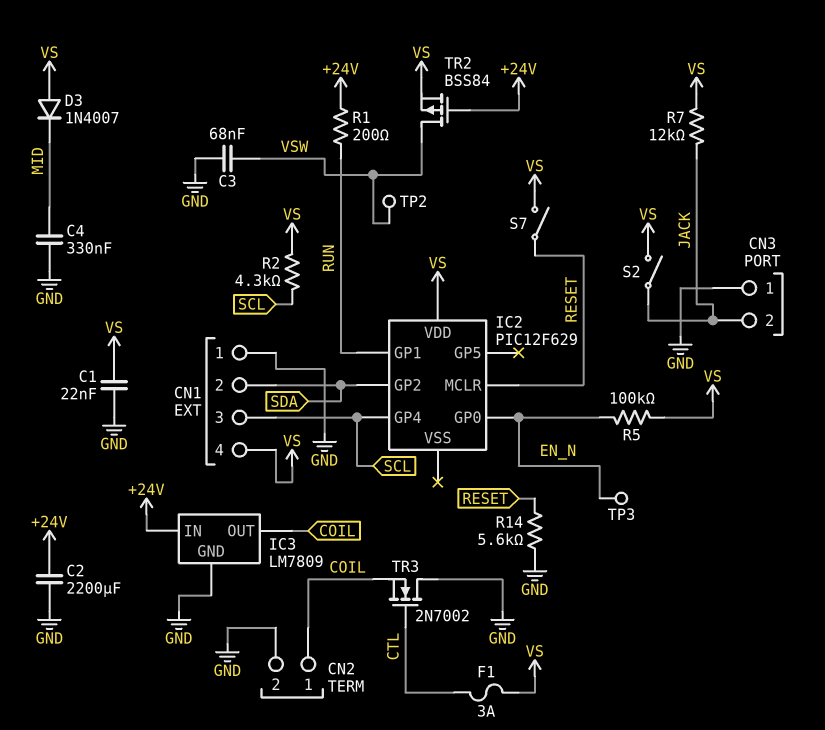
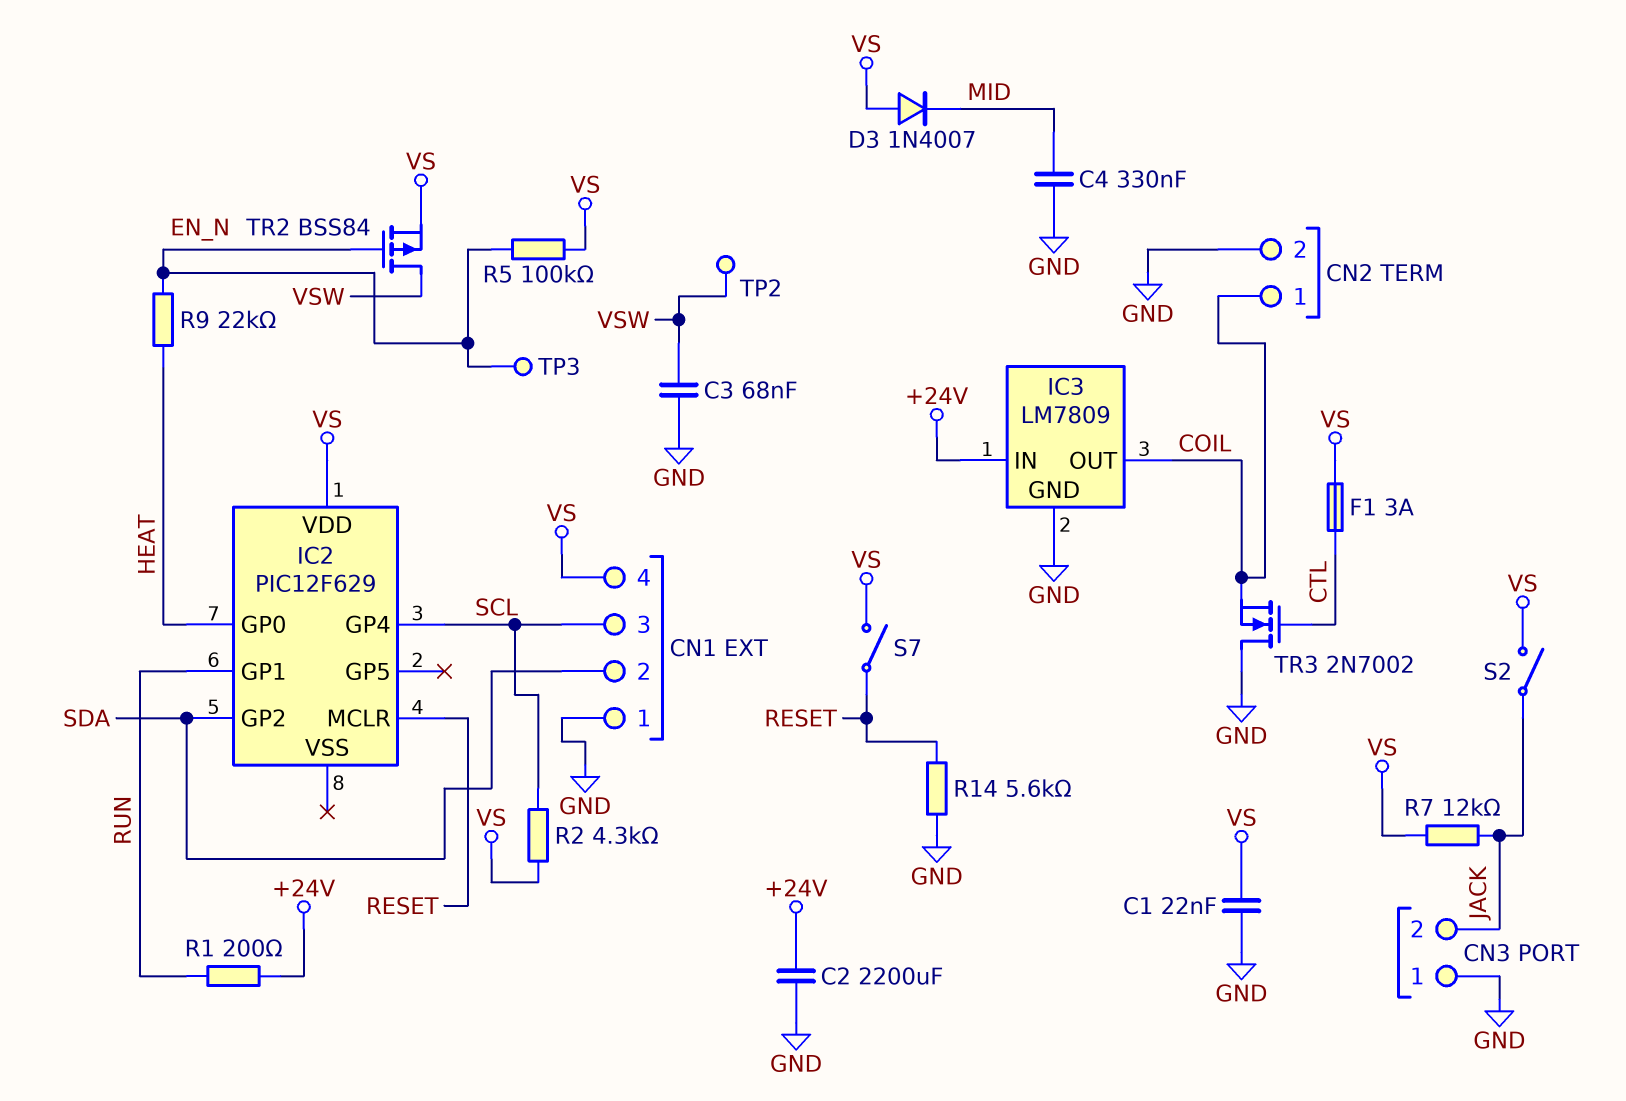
IC2 pin GP0: EN_N -> HEAT
R9: none -> 22k (EN_N, HEAT)
TR2: PMOS BSS84 (G +24V, D VSW, S VS) -> PMOS BSS84 (G EN_N, D VSW, S VS)

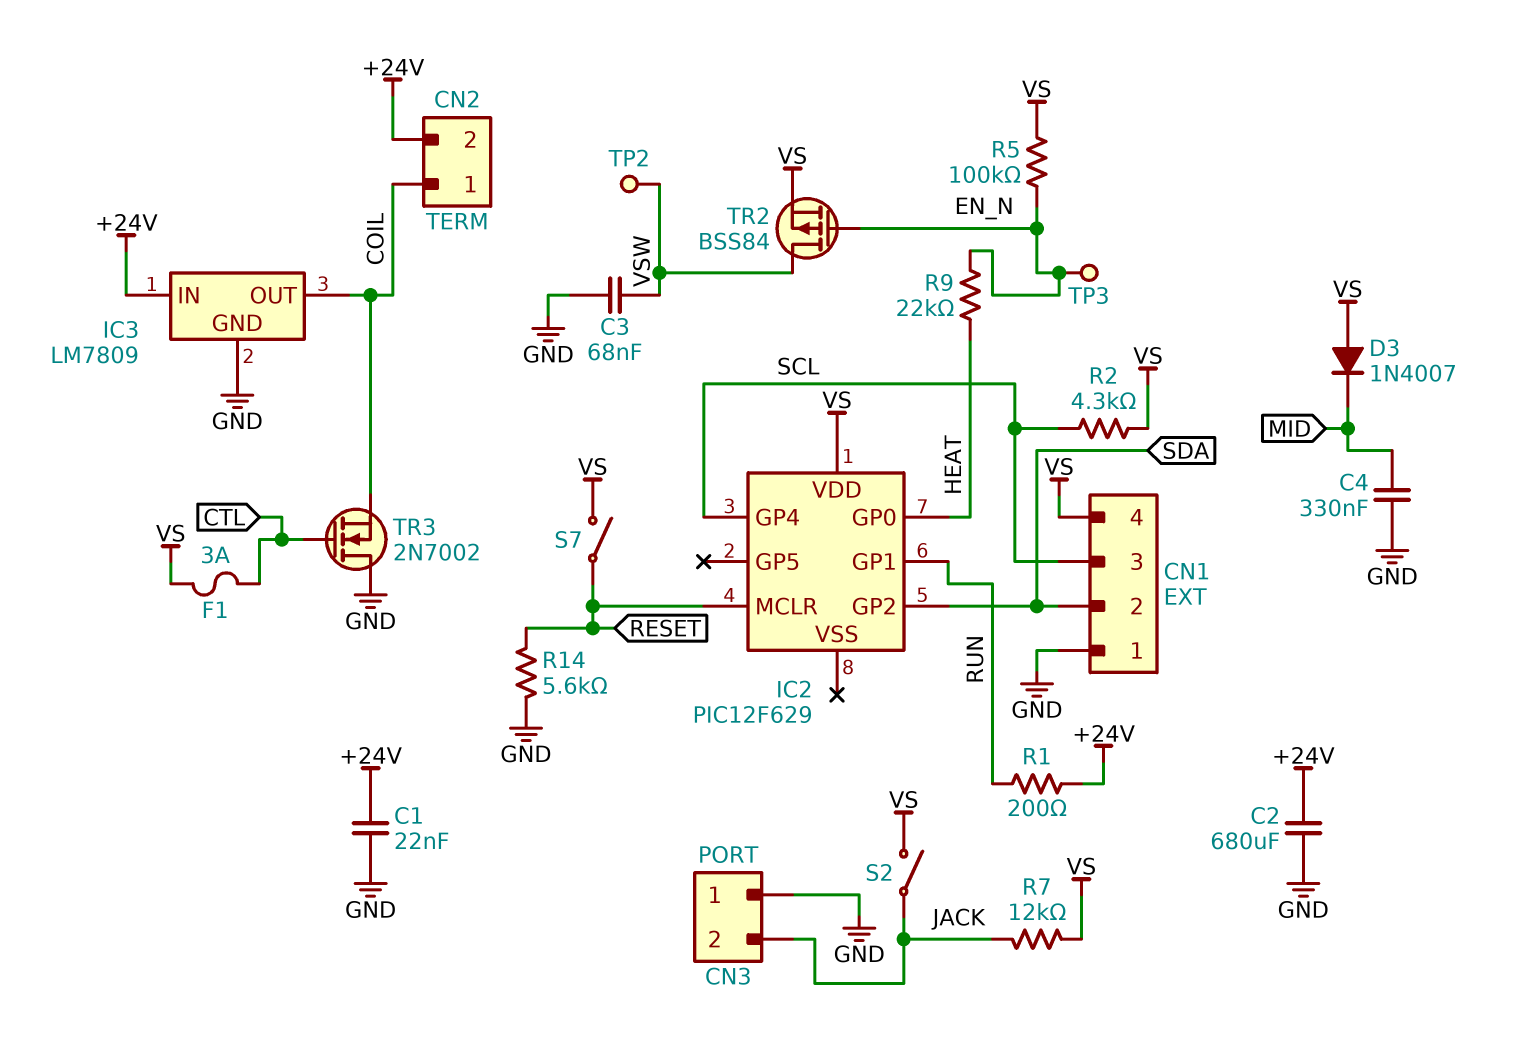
C1: 22nF (GND, VS) -> 22nF (+24V, GND)
C2: 2200uF (+24V, GND) -> 680uF (+24V, GND)
CN2 pin 2: GND -> +24V

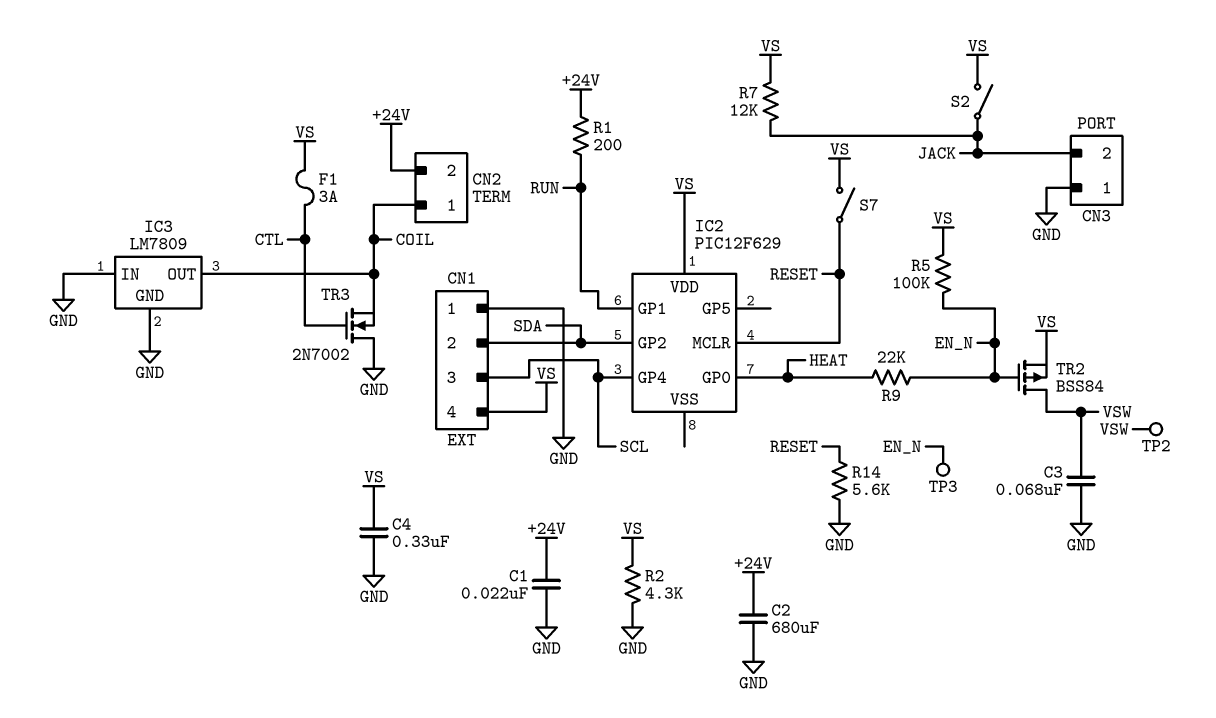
C4: 330nF (GND, MID) -> 330nF (GND, VS)
D3: diode 1N4007 (A VS, K MID) -> none
IC3 pin IN: +24V -> GND
R2: 4.3k (SCL, VS) -> 4.3k (GND, VS)

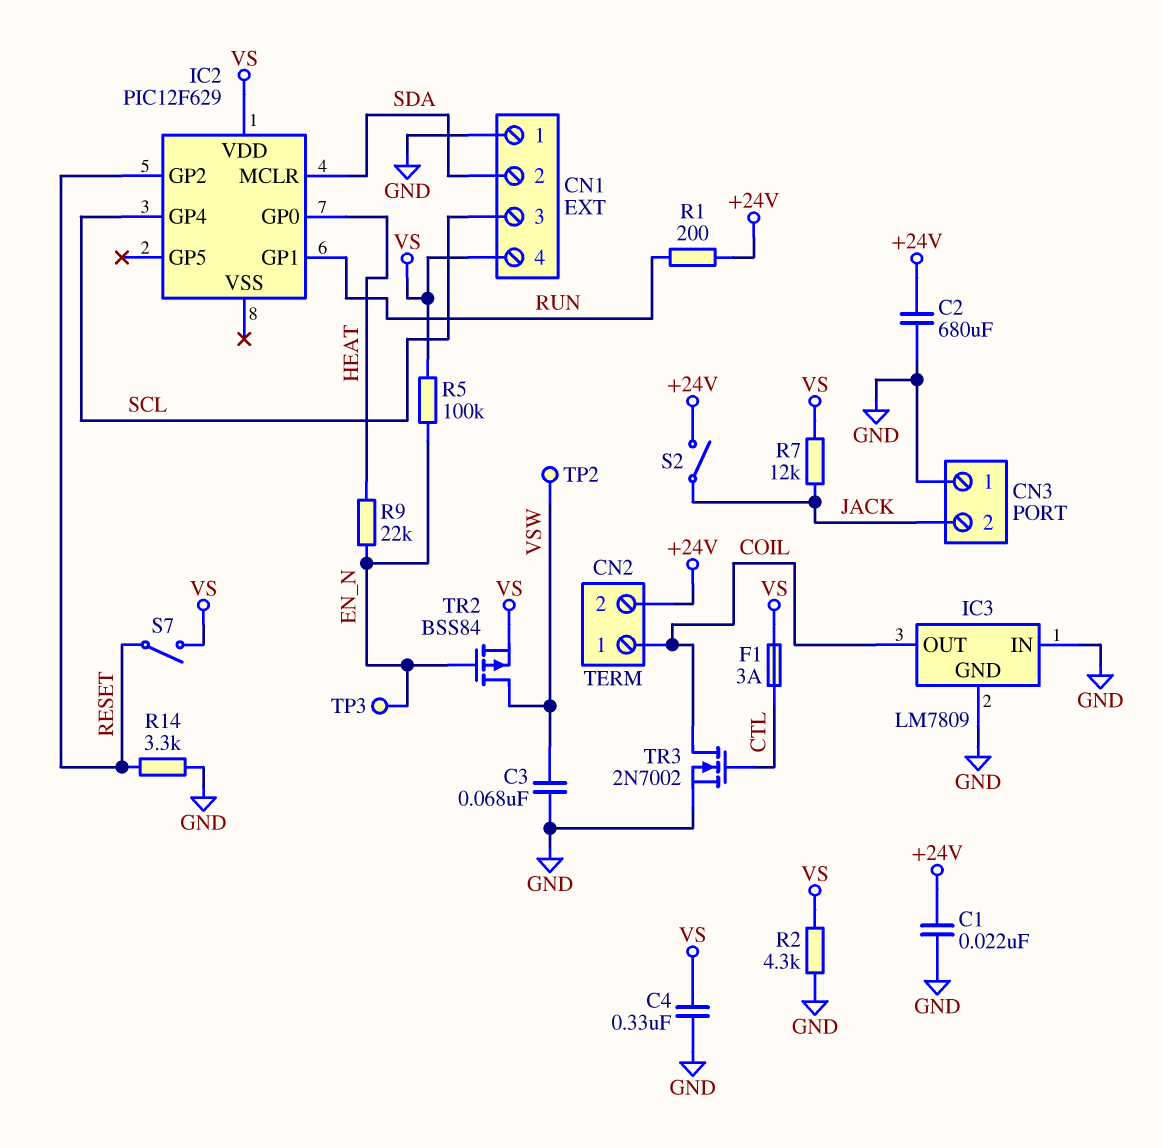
IC2 pin GP2: SDA -> RESET
IC2 pin MCLR: RESET -> SDA
R14: 5.6k (GND, RESET) -> 3.3k (GND, RESET)
S2: switch (JACK, VS) -> switch (+24V, JACK)
TR3: NMOS 2N7002 (G CTL, D GND, S COIL) -> NMOS 2N7002 (G CTL, D COIL, S GND)

